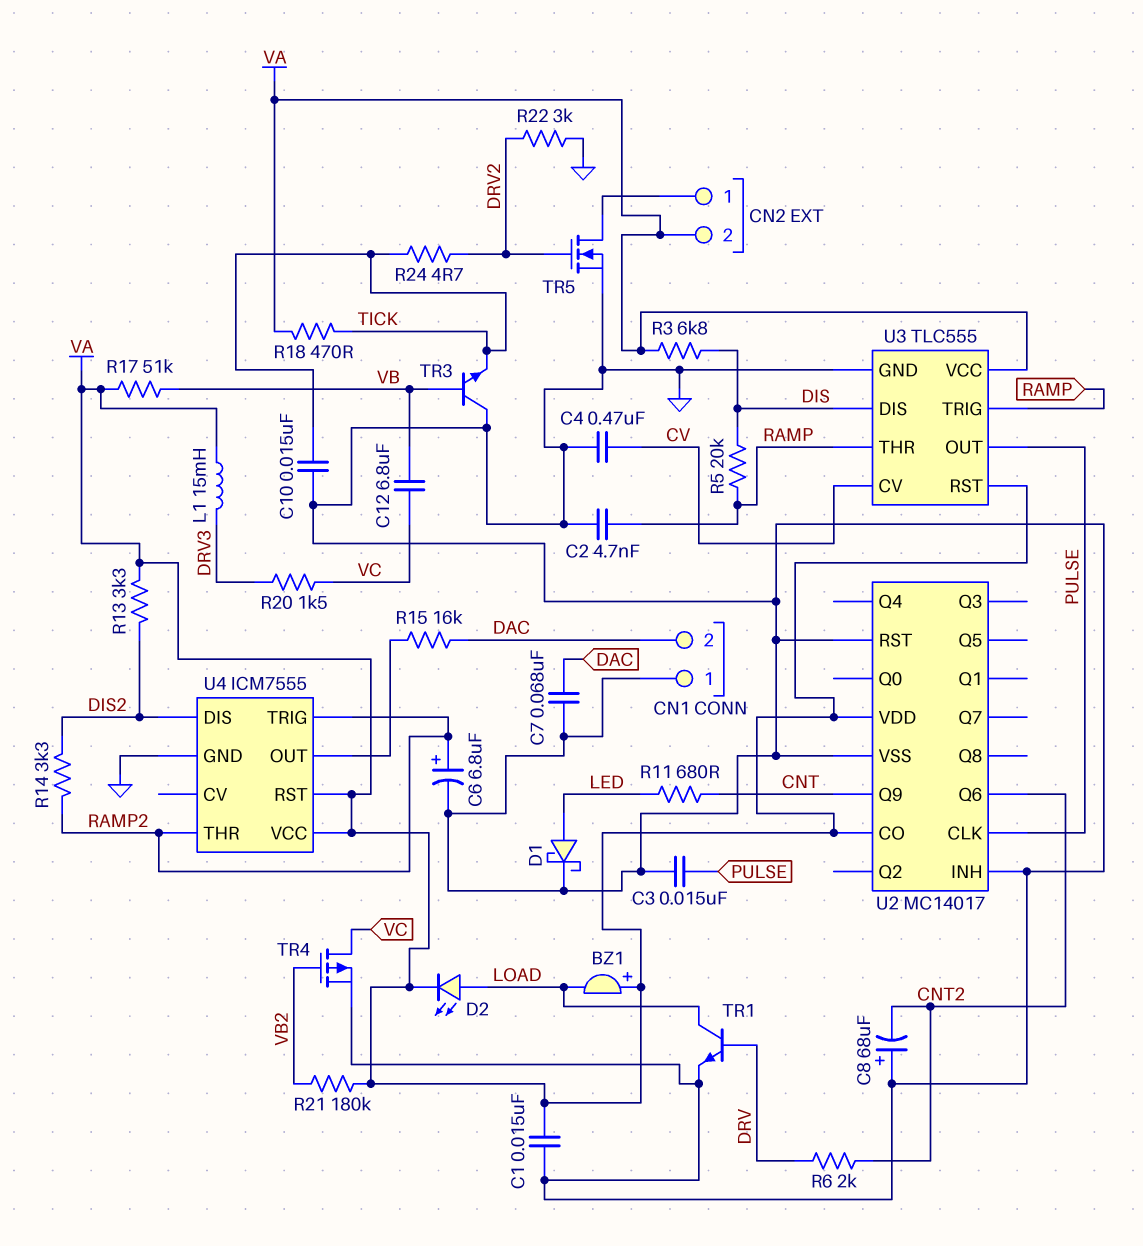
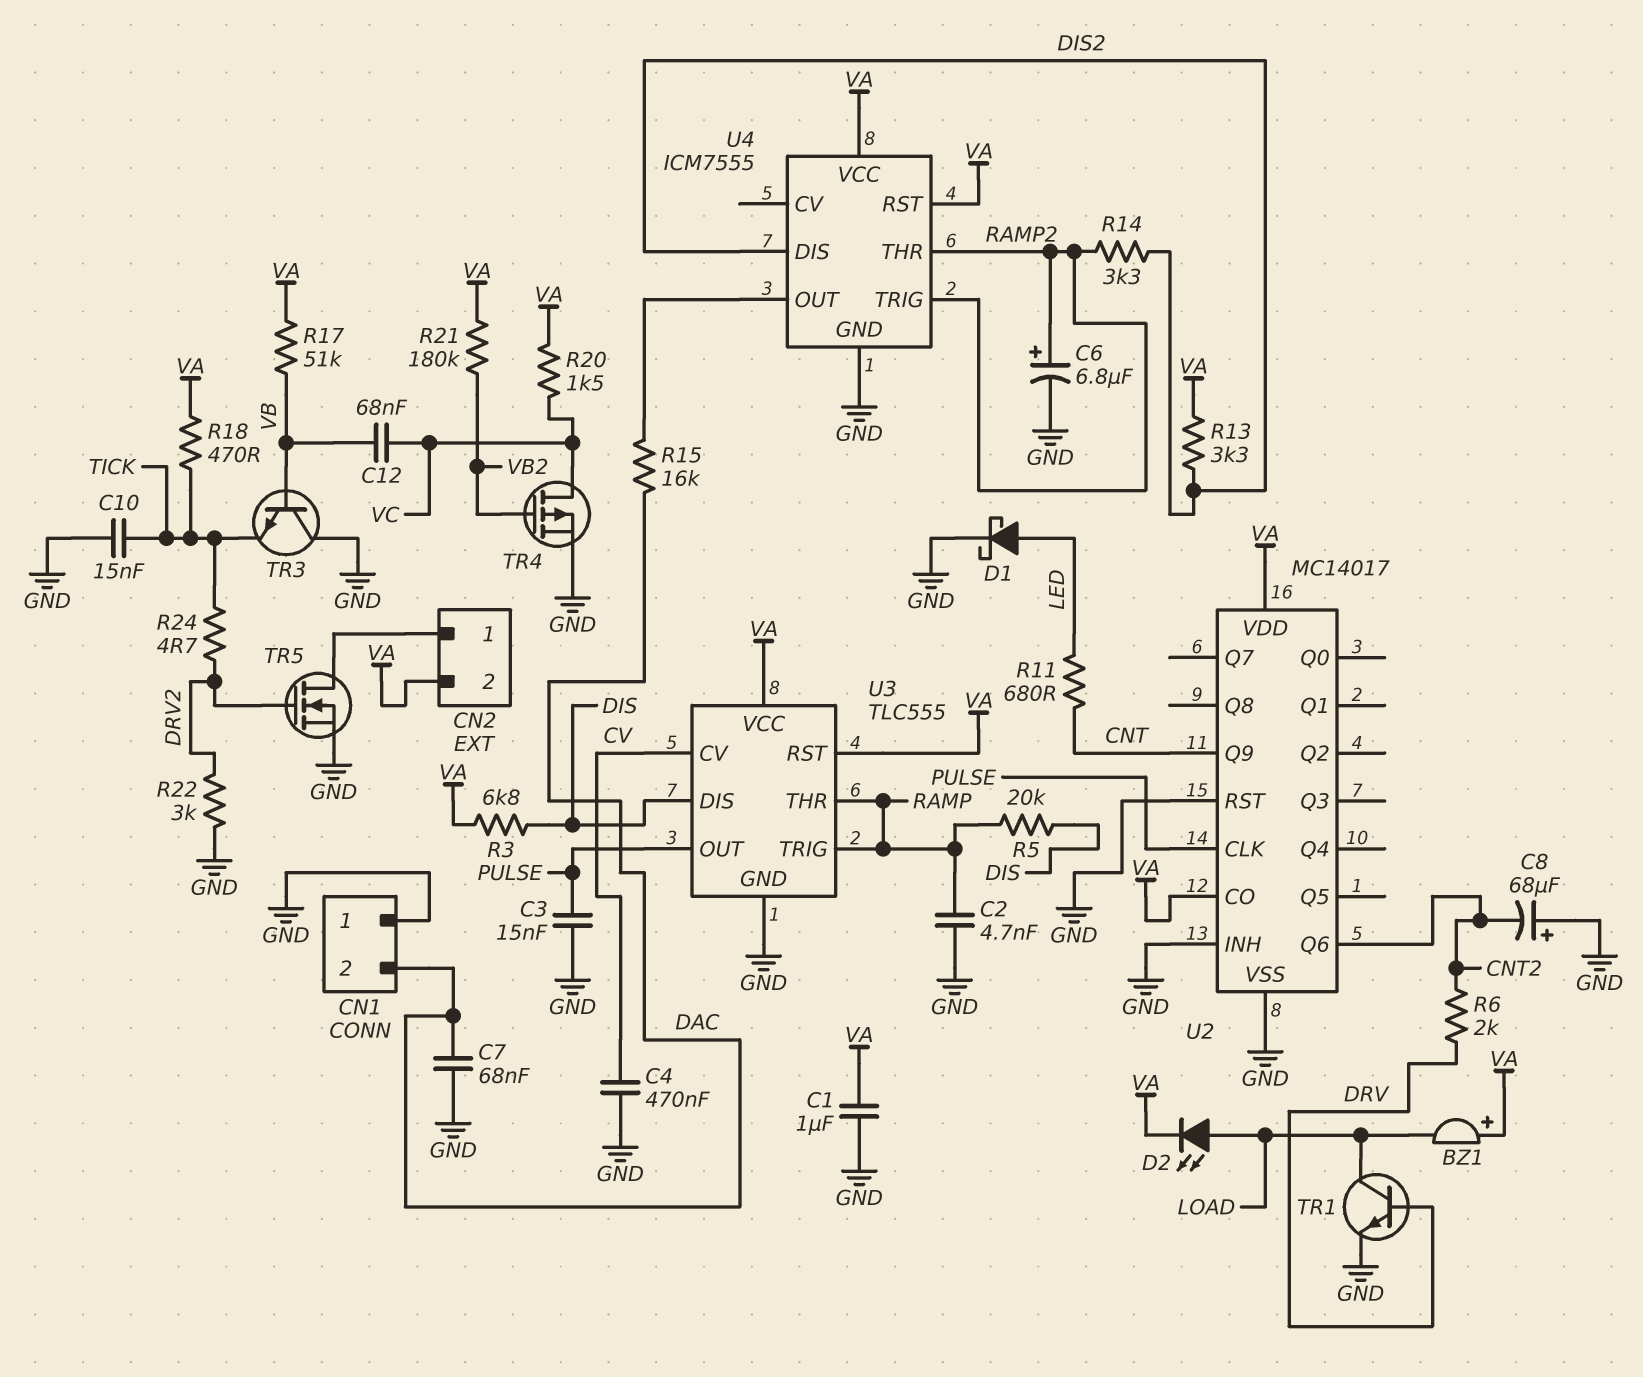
C1: 15nF (GND, VA) -> 1uF (GND, VA)
C12: 6.8uF (VB, VC) -> 68nF (VB, VC)
L1: 15mH (DRV3, VA) -> none
R20: 1.5k (DRV3, VC) -> 1.5k (VA, VC)

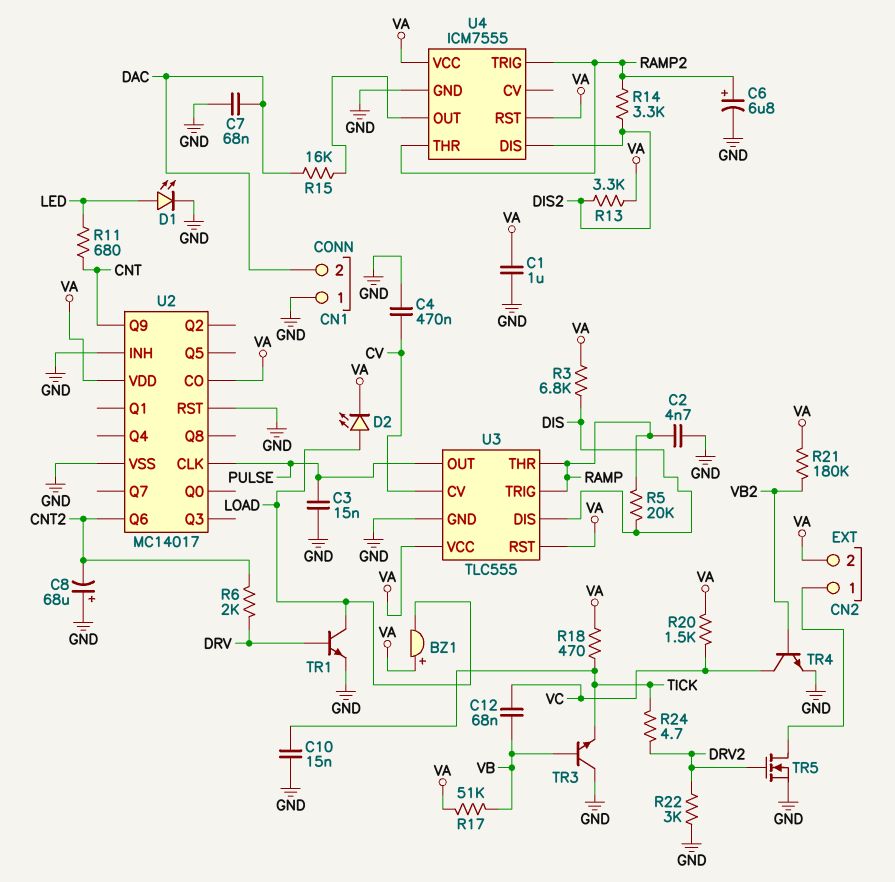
D1: schottky (A LED, K GND) -> LED (A LED, K GND)
TR4: PMOS (G VB2, D VC, S GND) -> NPN (B VB2, C VC, E GND)

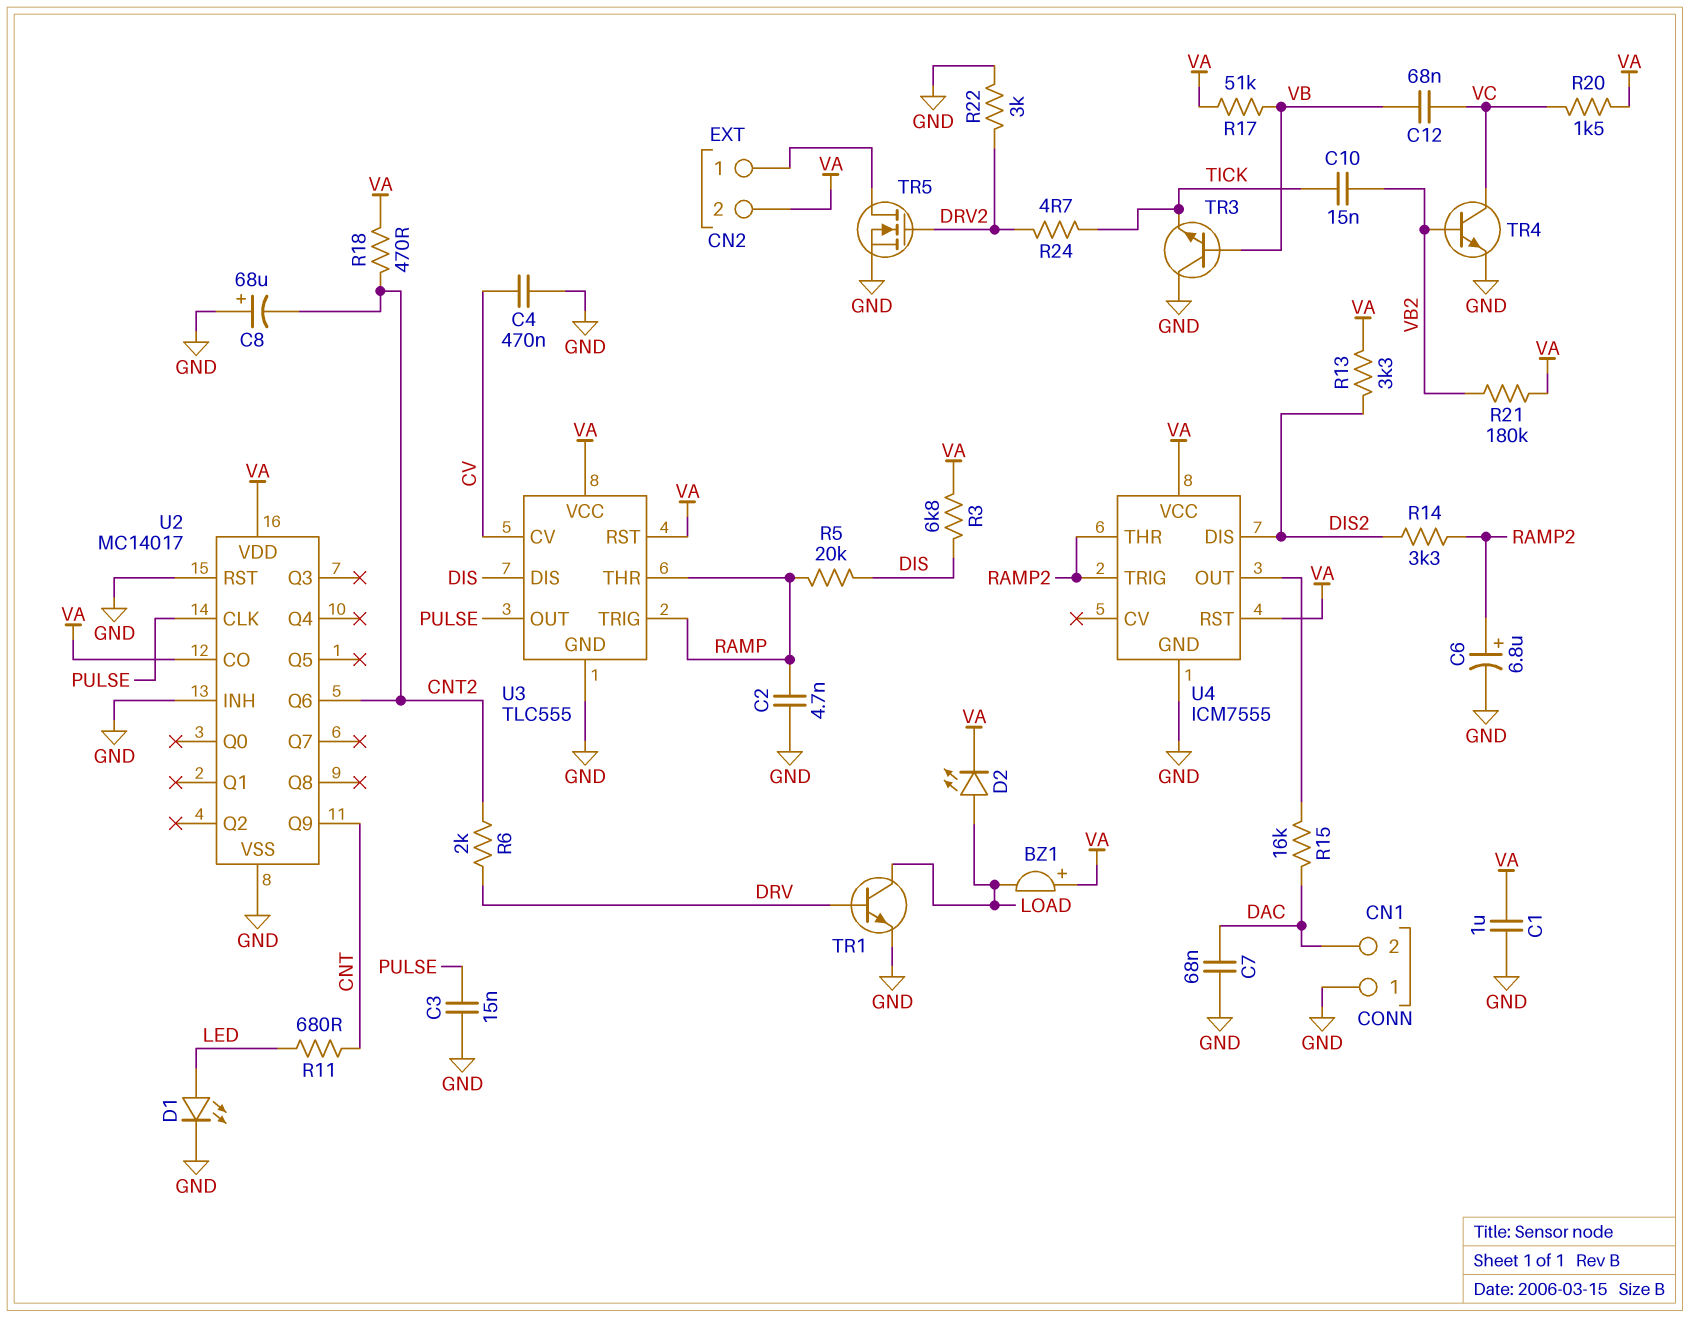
C10: 15nF (GND, TICK) -> 15nF (TICK, VB2)
R18: 470 (TICK, VA) -> 470 (CNT2, VA)

